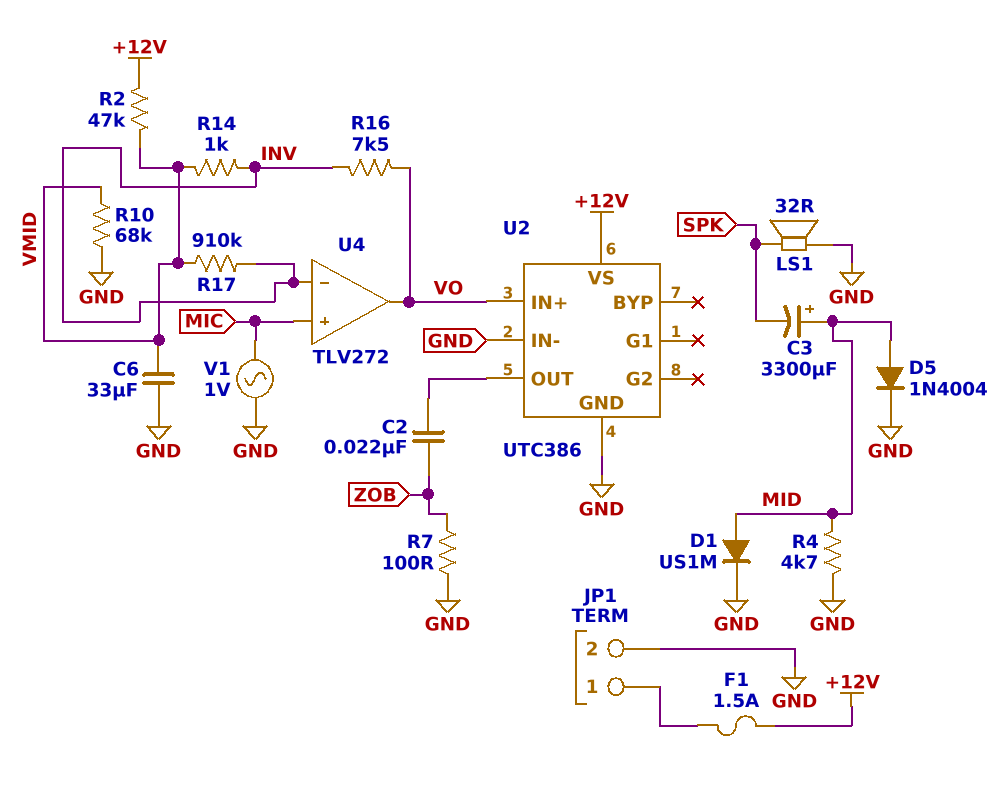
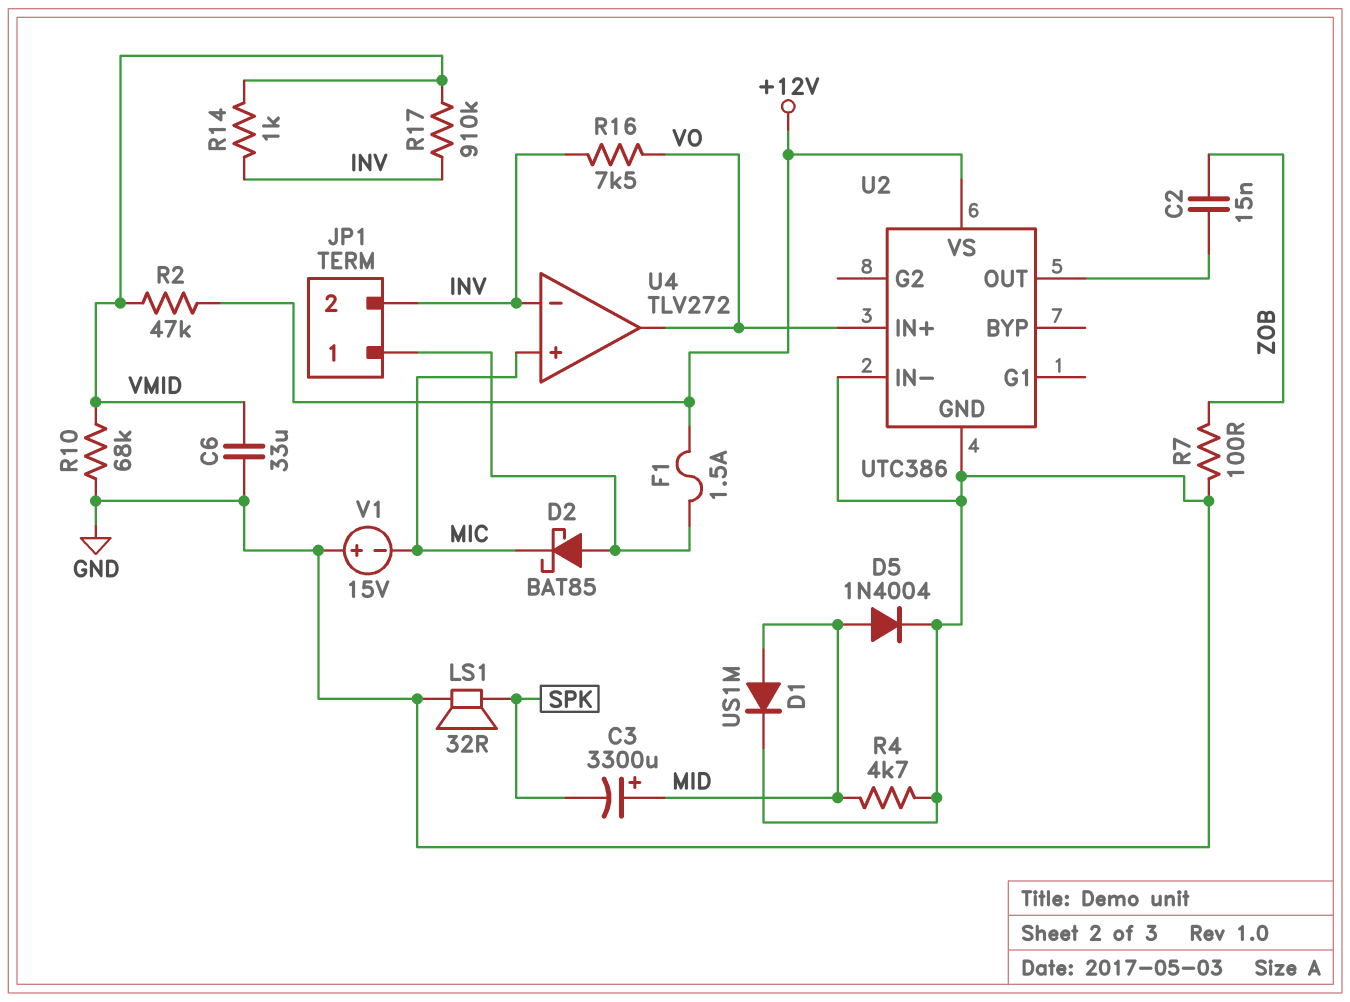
C2: 22nF (U2/OUT, ZOB) -> 15nF (U2/OUT, ZOB)
D2: none -> schottky BAT85 (A JP1/1, K MIC)
JP1 pin 2: GND -> INV
V1: AC 1V (GND, MIC) -> 15V (plus GND, minus MIC)

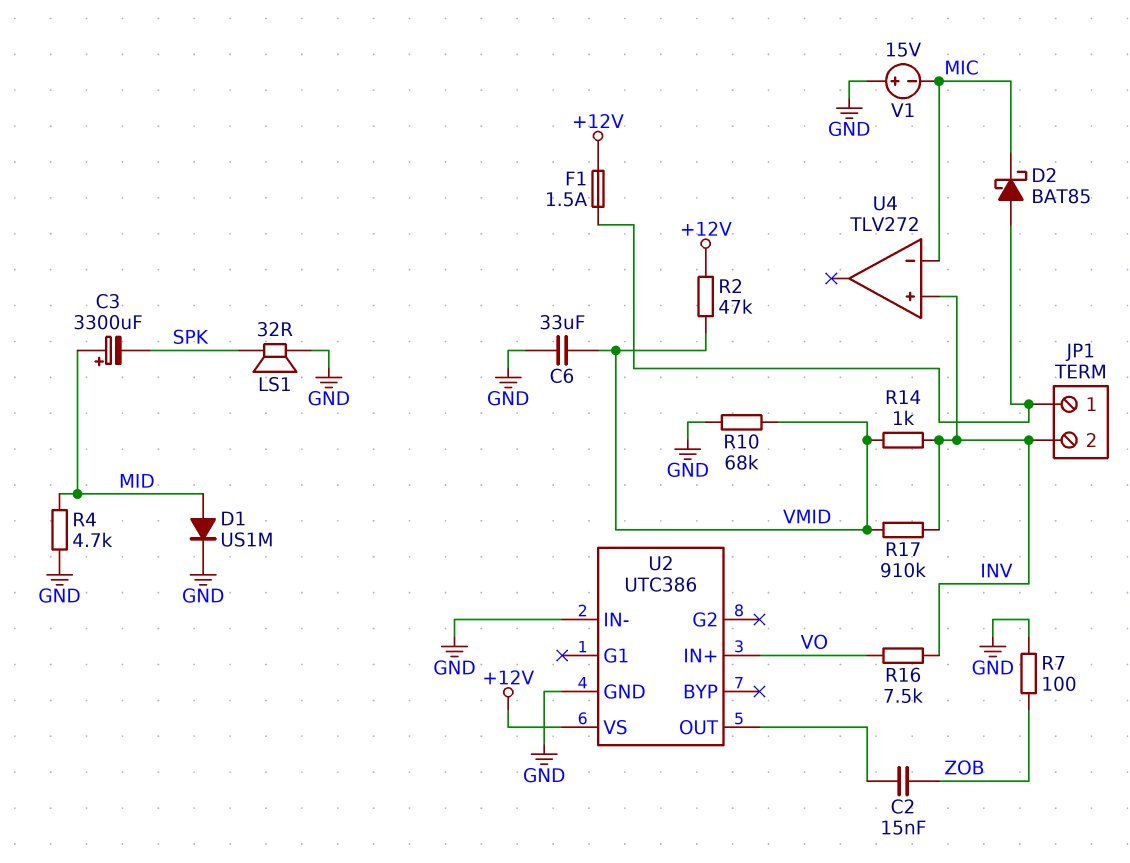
D5: diode 1N4004 (A MID, K GND) -> none
U4 pin in+: MIC -> INV
U4 pin in-: INV -> MIC
U4 pin out: VO -> none

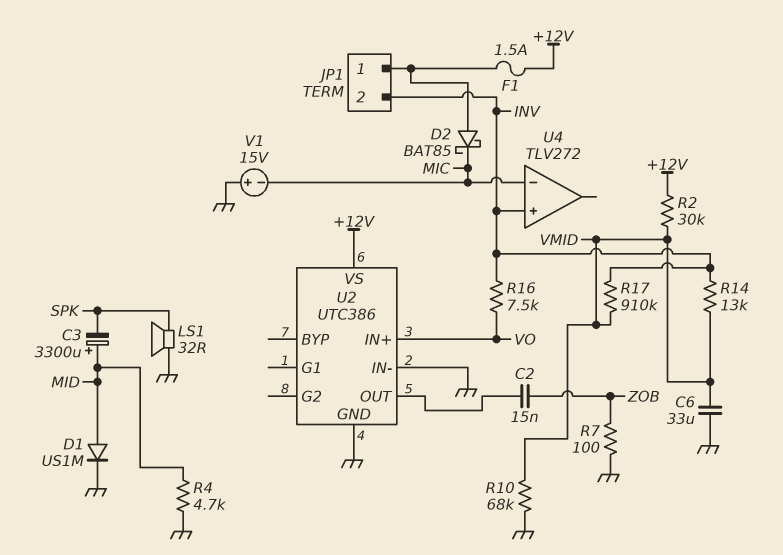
R2: 47k (+12V, VMID) -> 30k (+12V, VMID)
R14: 1k (INV, VMID) -> 13k (INV, VMID)

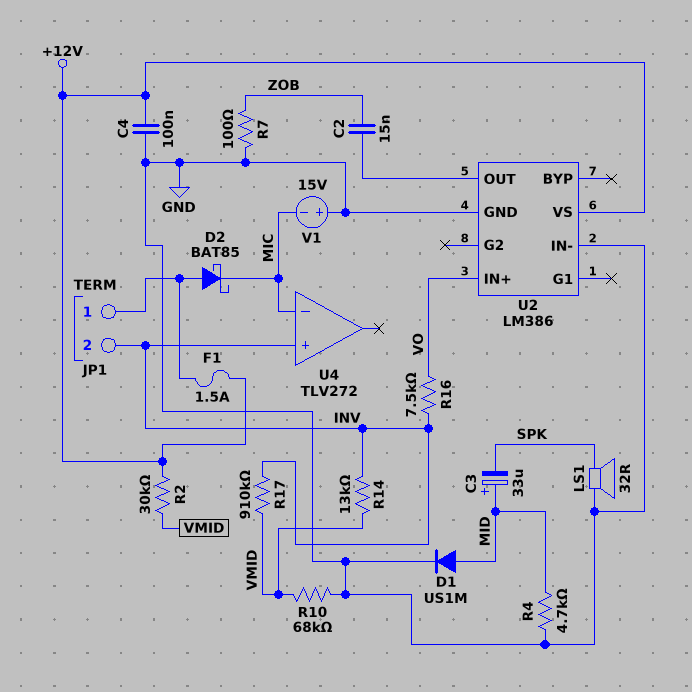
C3: 3300uF (plus MID, minus SPK) -> 33uF (plus MID, minus SPK)
C4: none -> 100nF (+12V, GND)
C6: 33uF (GND, VMID) -> none
U2: UTC386 -> LM386

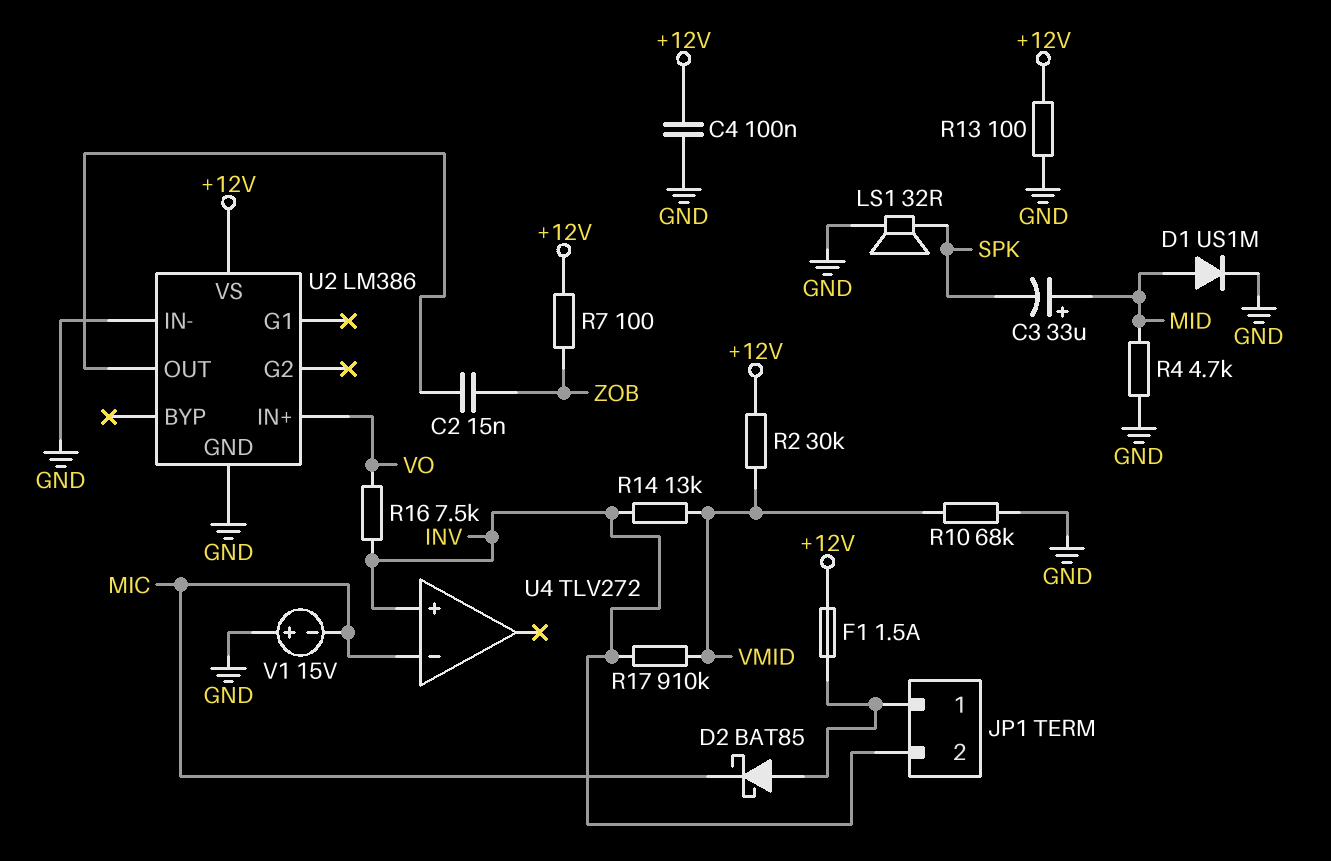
R7: 100 (GND, ZOB) -> 100 (+12V, ZOB)
R13: none -> 100 (+12V, GND)

